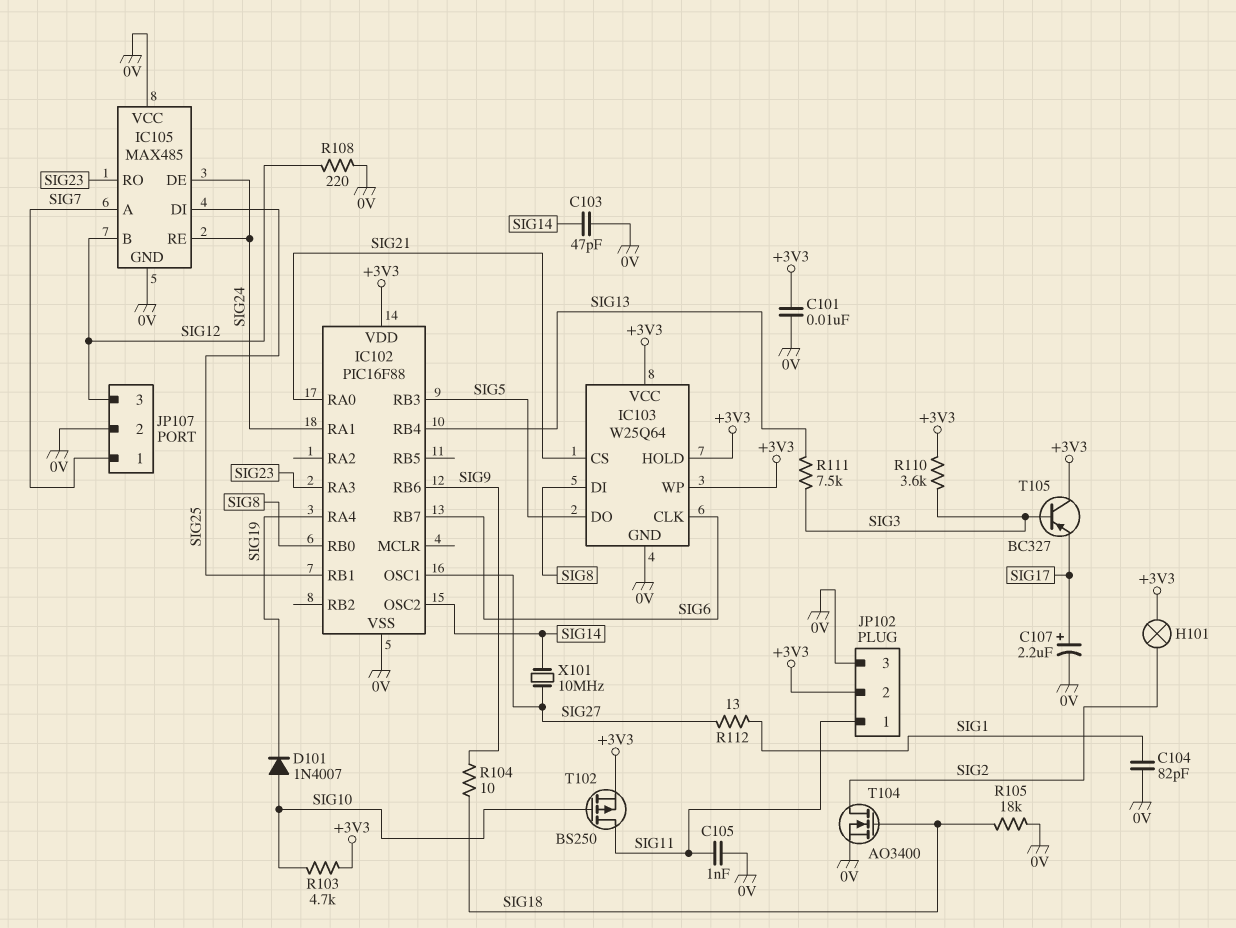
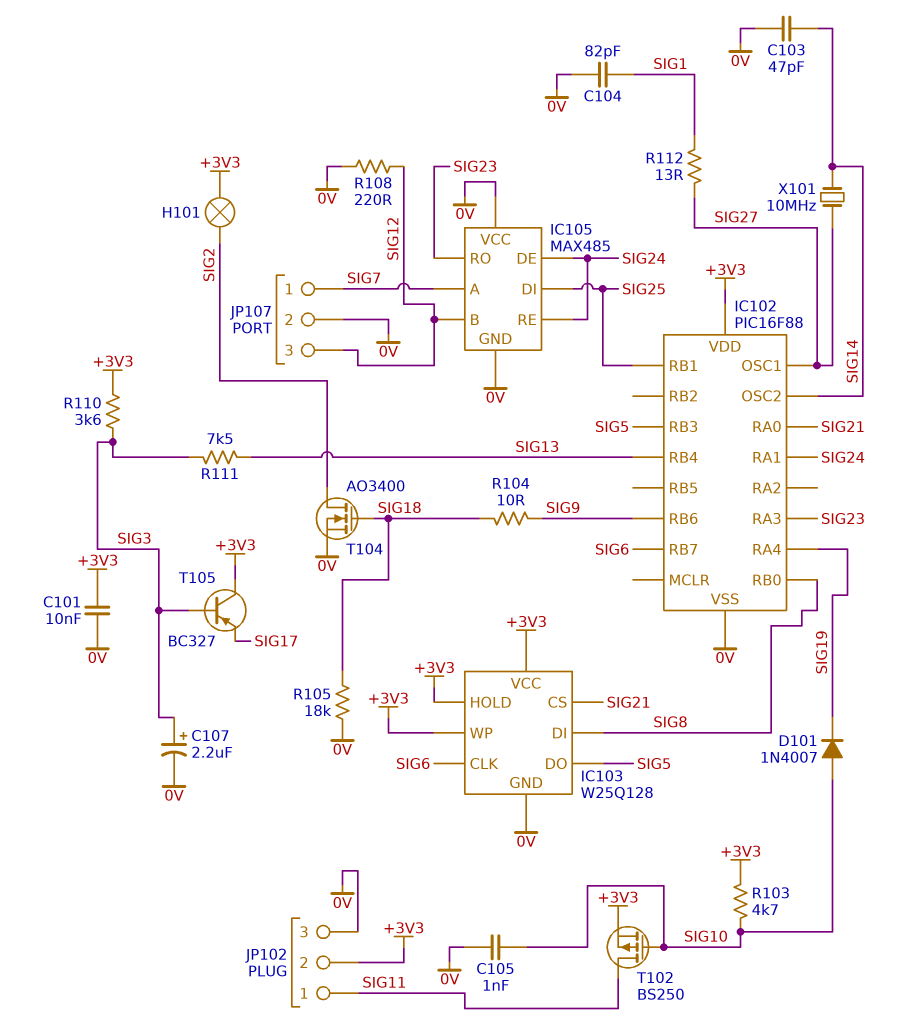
C105: 1nF (0V, SIG11) -> 1nF (0V, SIG10)
C107: 2.2uF (plus SIG17, minus 0V) -> 2.2uF (plus SIG3, minus 0V)
IC103: W25Q64 -> W25Q128

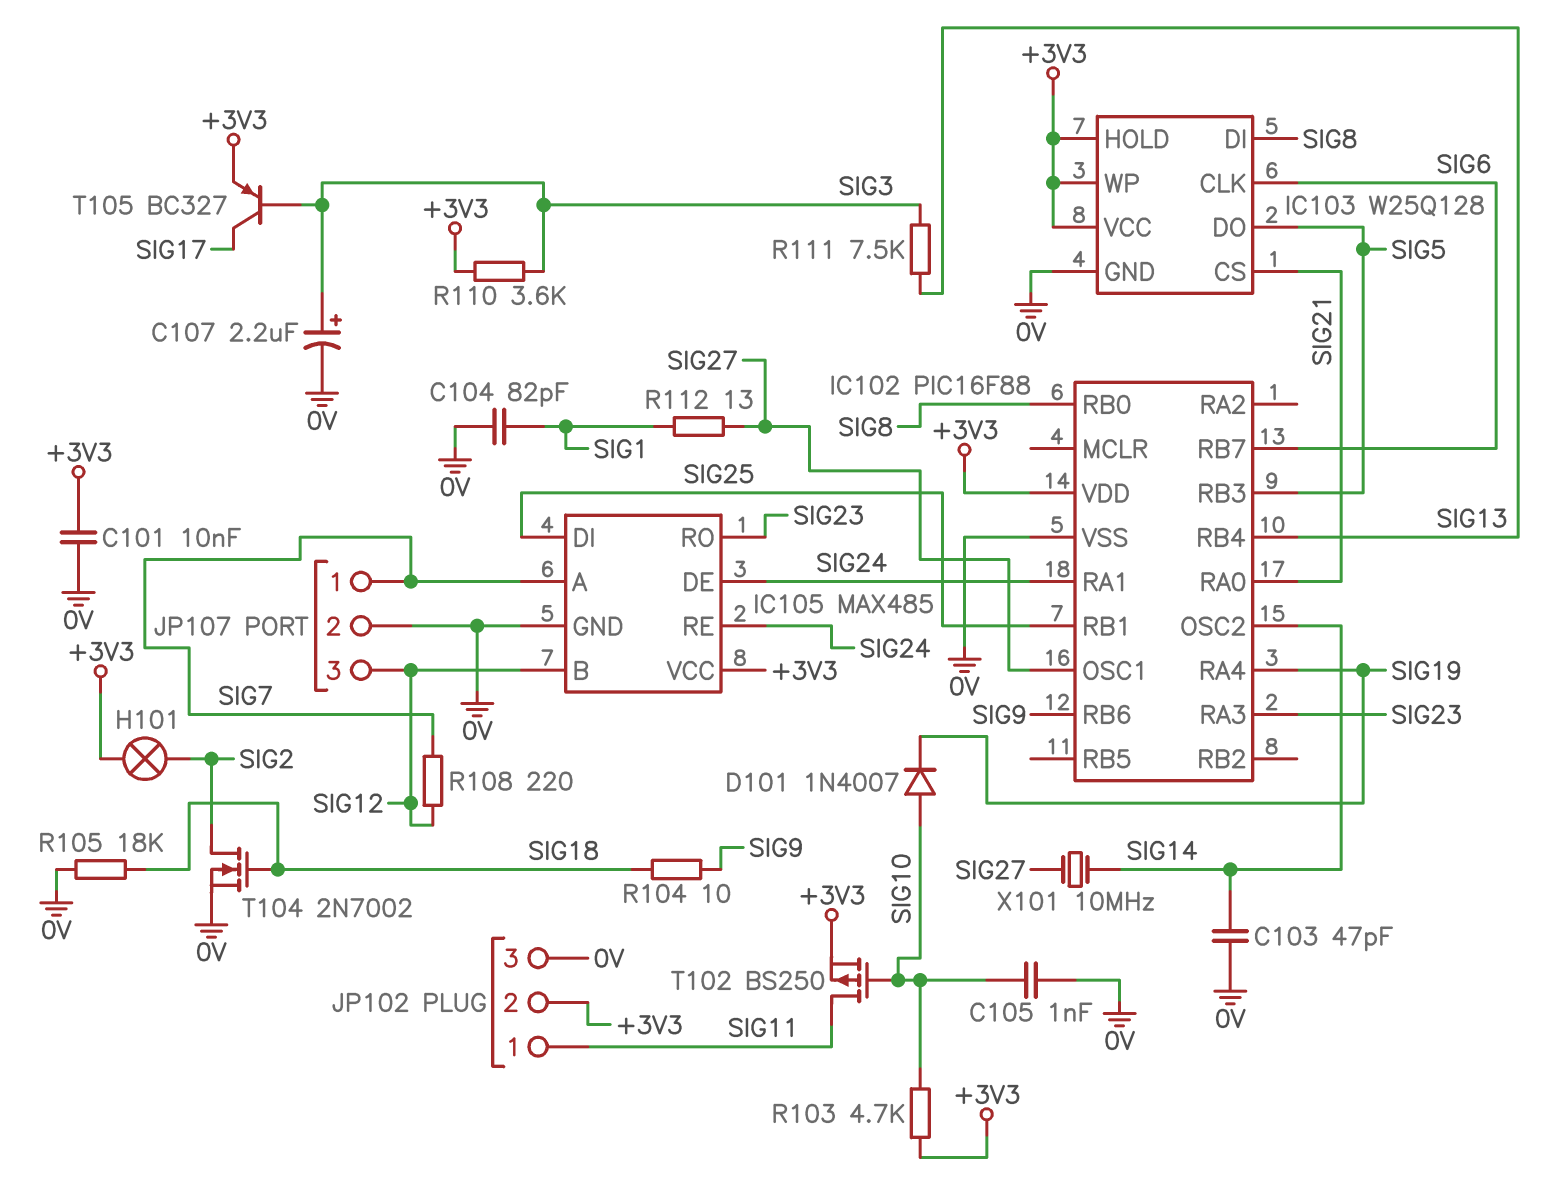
IC105 pin VCC: 0V -> +3V3
R108: 220 (0V, SIG12) -> 220 (SIG7, SIG12)
T104: NMOS AO3400 (G SIG18, D SIG2, S 0V) -> NMOS 2N7002 (G SIG18, D SIG2, S 0V)
T105: PNP BC327 (B SIG3, C +3V3, E SIG17) -> PNP BC327 (B SIG3, C SIG17, E +3V3)

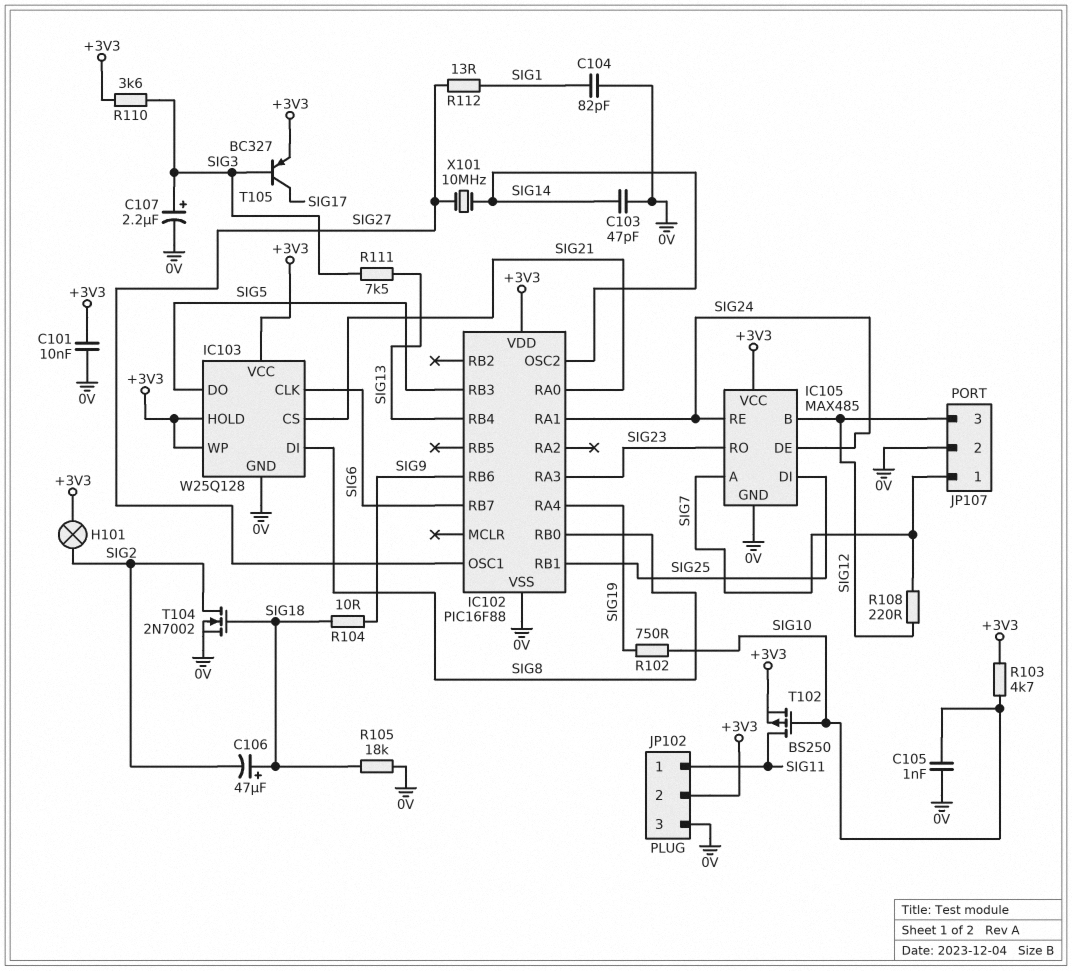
C106: none -> 47uF (plus SIG18, minus SIG2)
D101: diode 1N4007 (A SIG10, K SIG19) -> none
R102: none -> 750 (SIG10, SIG19)

